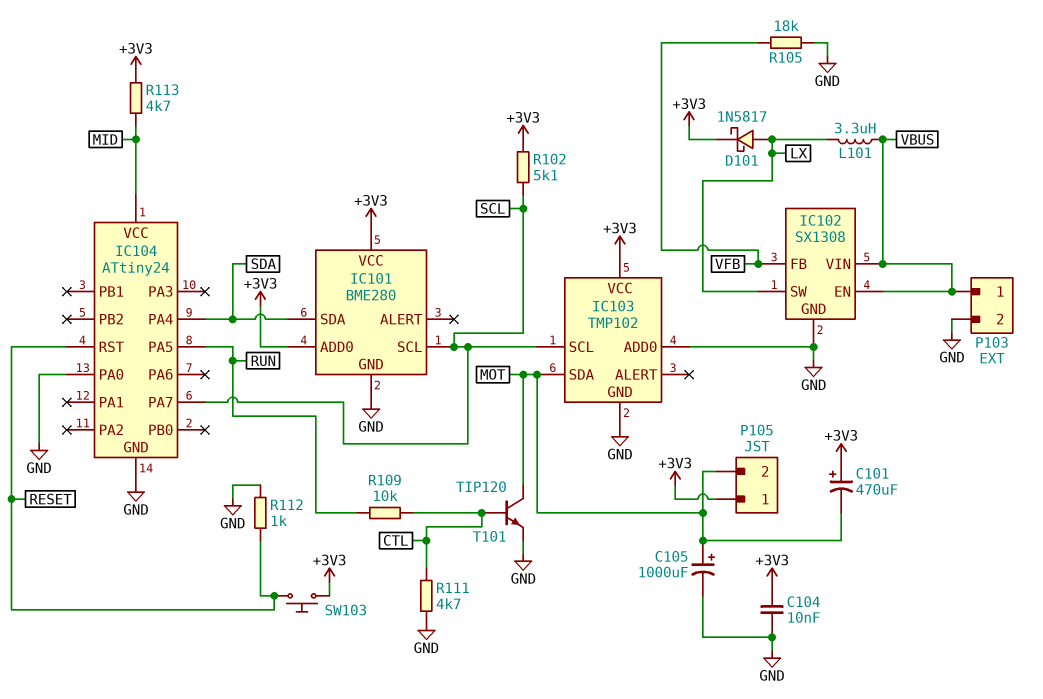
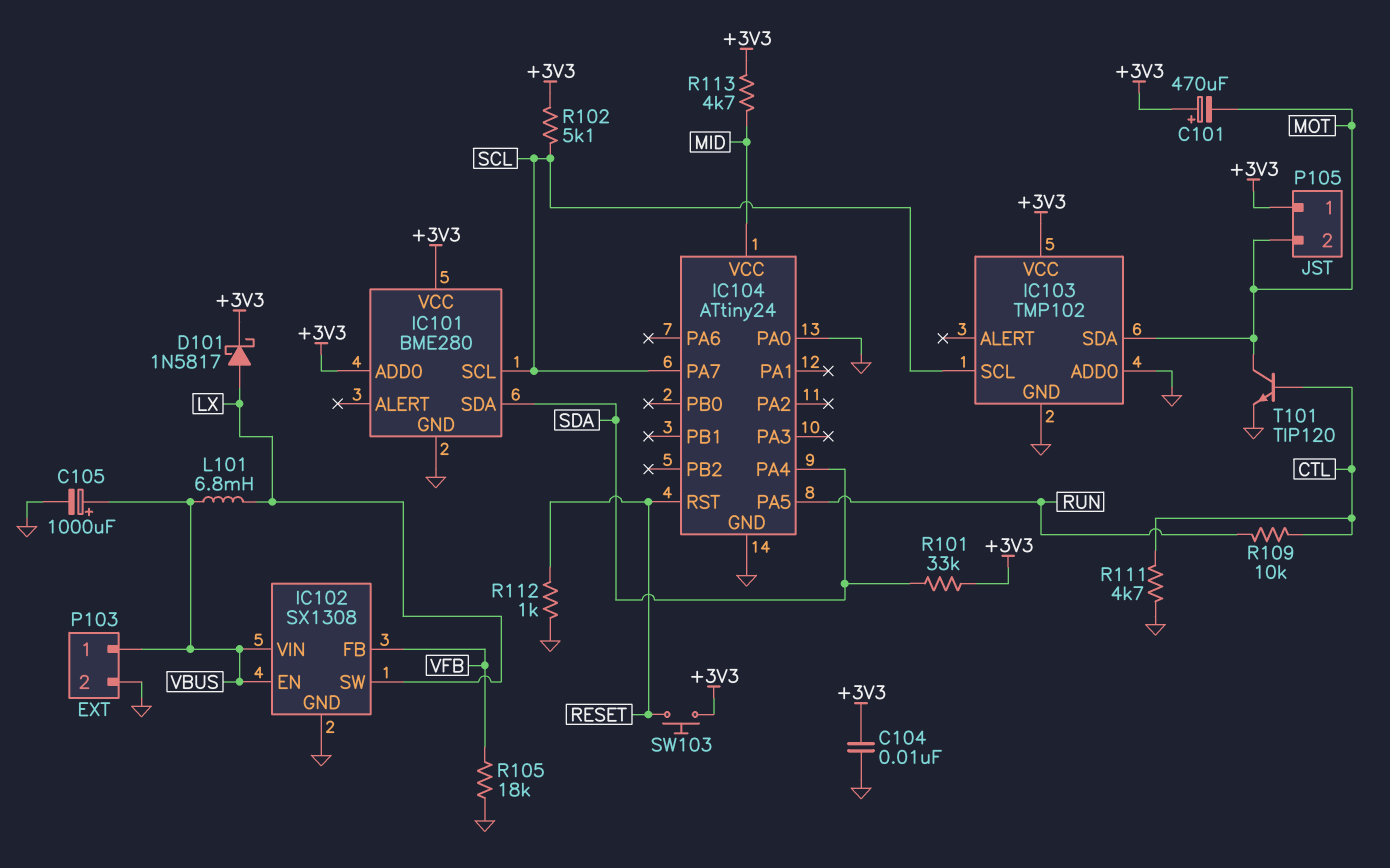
C105: 1000uF (plus MOT, minus GND) -> 1000uF (plus VBUS, minus GND)
L101: 3.3uH (LX, VBUS) -> 6.8mH (LX, VBUS)
R101: none -> 33k (+3V3, SDA)

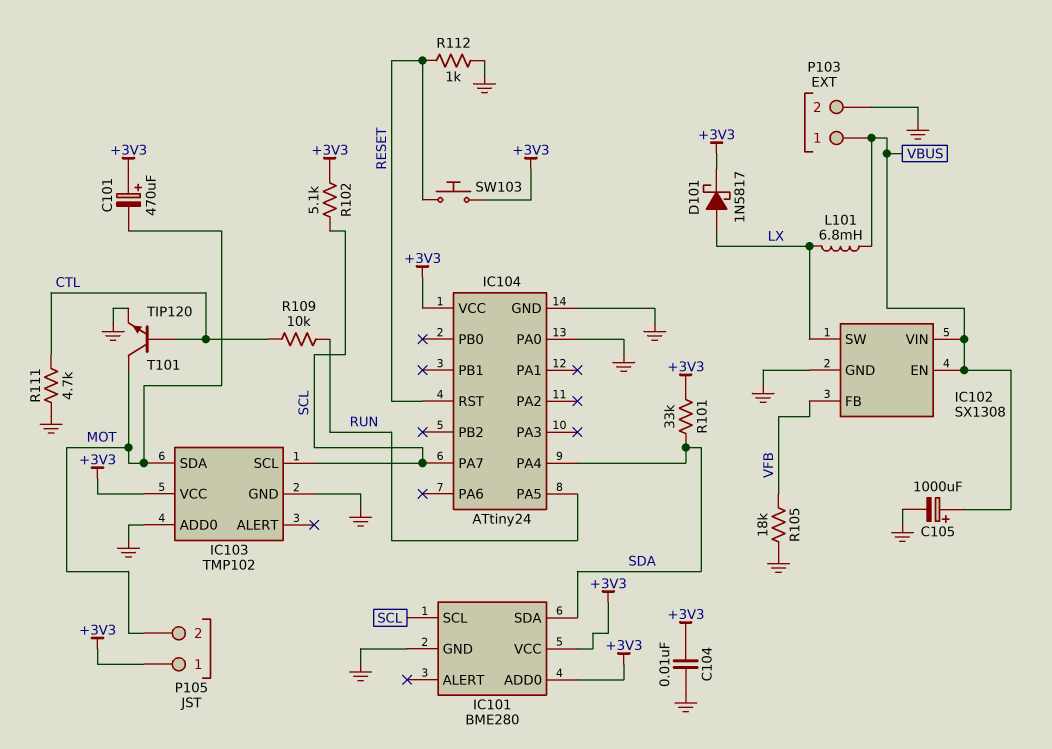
IC104 pin VCC: MID -> +3V3
R113: 4.7k (+3V3, MID) -> none

